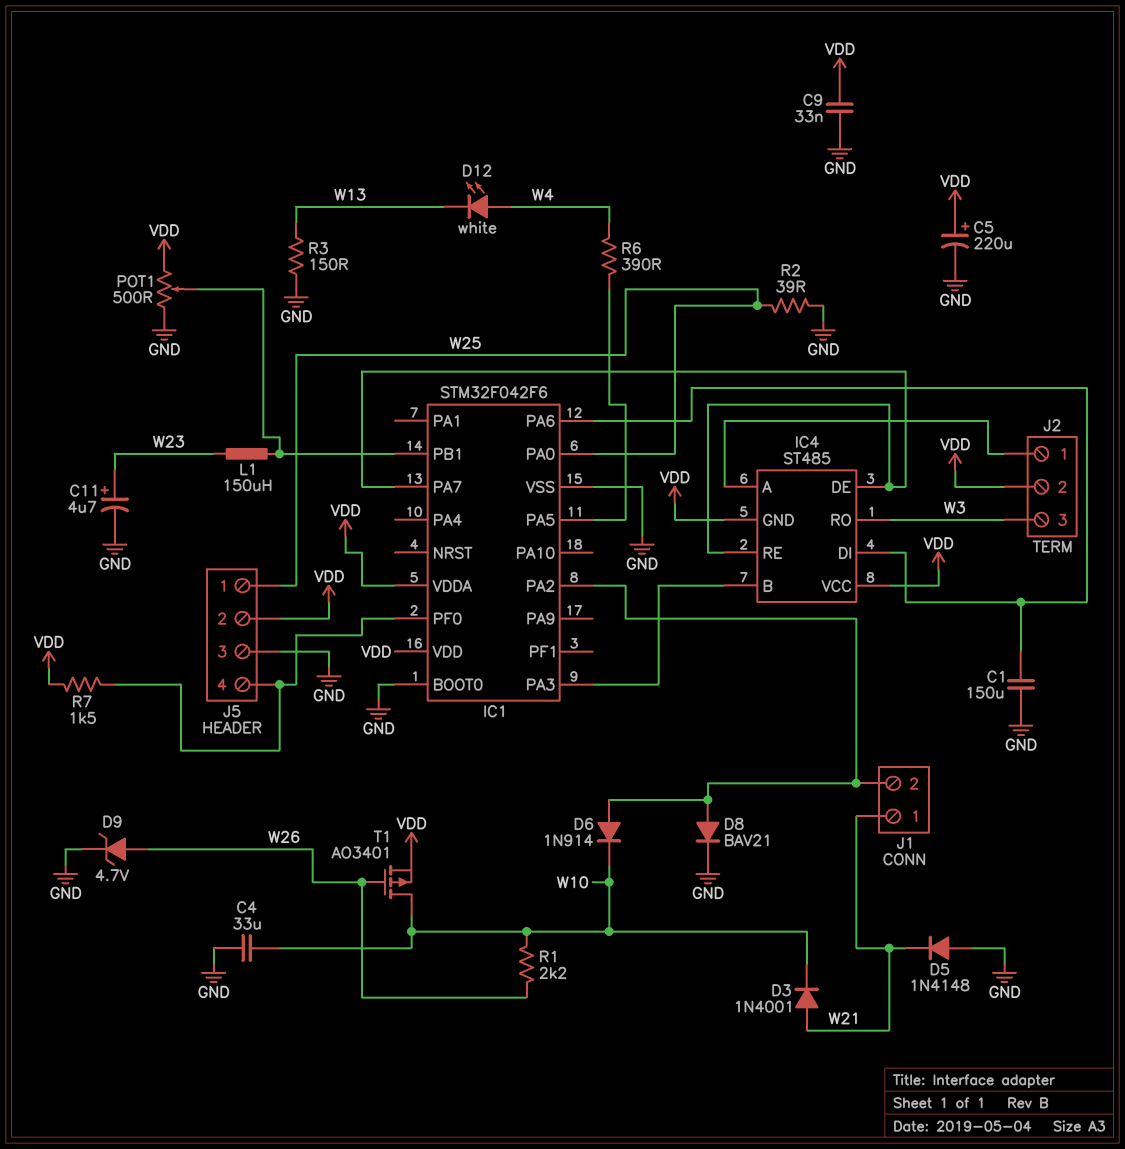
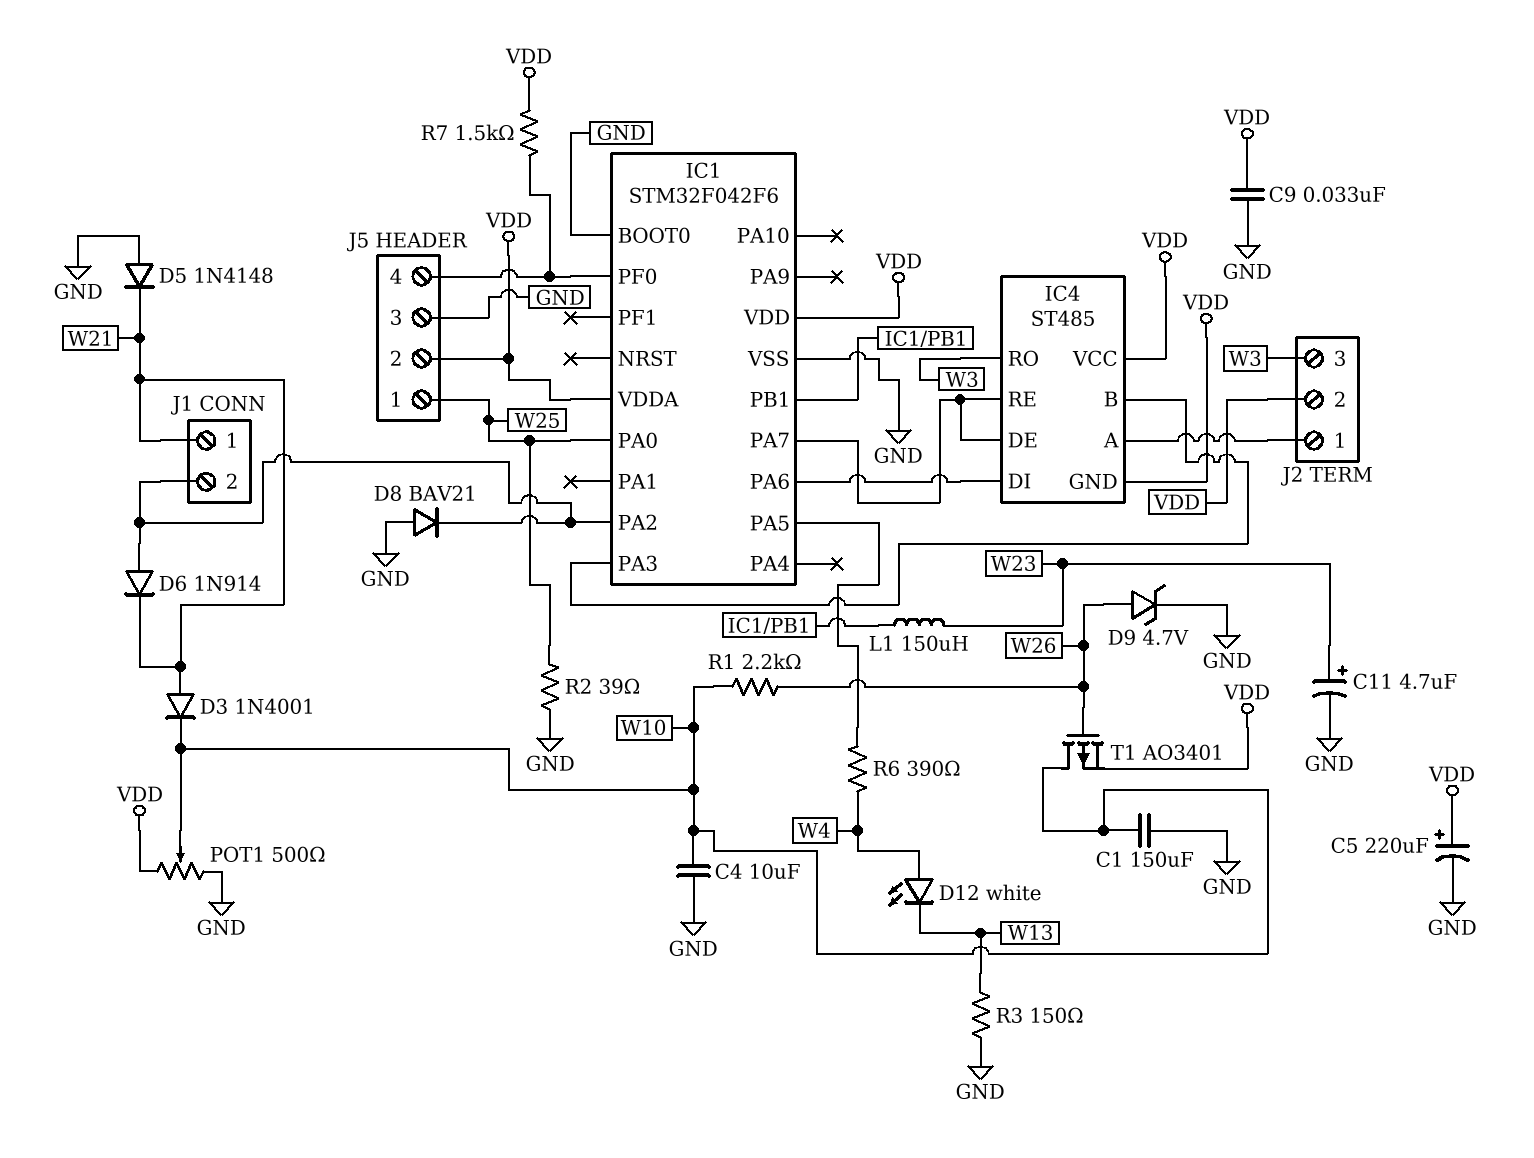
C1: 150uF (GND, IC1/PA6) -> 150uF (GND, W10)
C4: 33uF (GND, W10) -> 10uF (GND, W10)
D6: diode 1N914 (A IC1/PA2, K W10) -> diode 1N914 (A IC1/PA2, K W21)
D8: diode BAV21 (A IC1/PA2, K GND) -> diode BAV21 (A GND, K IC1/PA2)
POT1: 500 (GND, VDD, wiper IC1/PB1) -> 500 (GND, VDD, wiper W10)

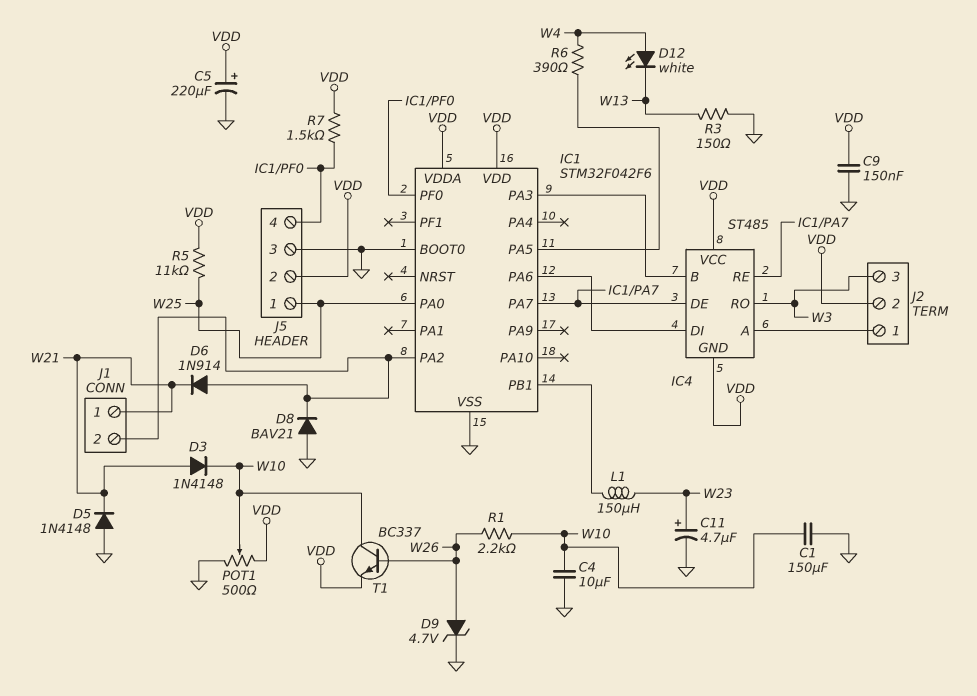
C9: 33nF (GND, VDD) -> 150nF (GND, VDD)
D3: diode 1N4001 (A W21, K W10) -> diode 1N4148 (A W21, K W10)
R2: 39 (GND, W25) -> none
R5: none -> 11k (VDD, W25)
T1: PMOS AO3401 (G W26, D W10, S VDD) -> NPN BC337 (B W26, C W10, E VDD)

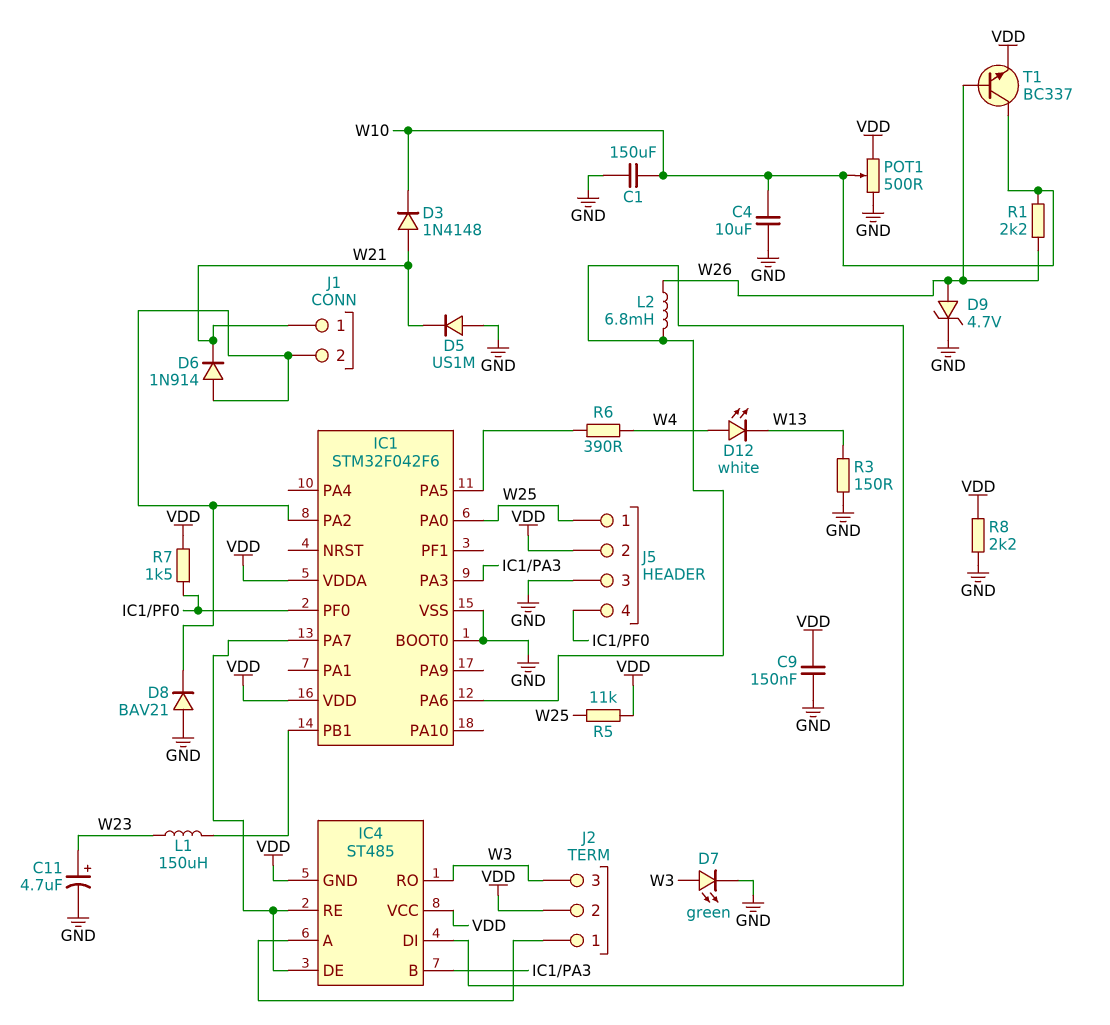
C5: 220uF (plus VDD, minus GND) -> none
D5: diode 1N4148 (A GND, K W21) -> diode US1M (A GND, K W21)
D7: none -> LED green (A W3, K GND)
L2: none -> 6.8mH (IC1/PA6, W26)
R8: none -> 2.2k (GND, VDD)

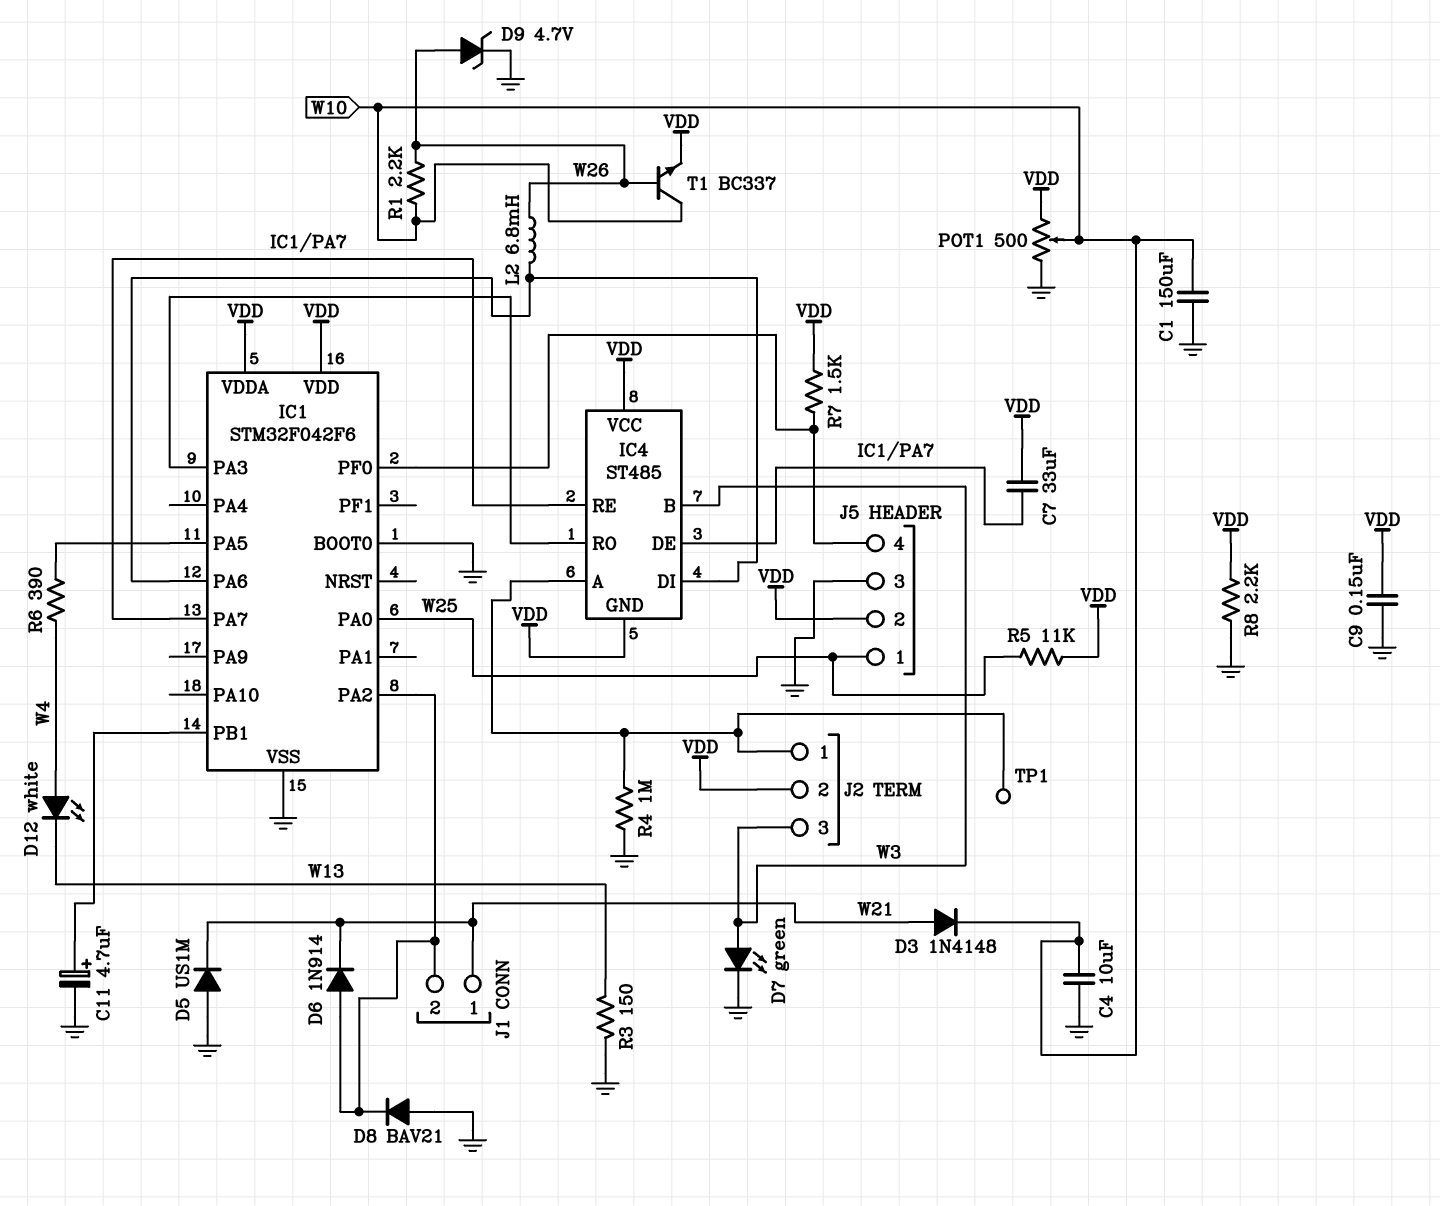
C7: none -> 33uF (IC1/PA7, VDD)
C11: 4.7uF (plus W23, minus GND) -> 4.7uF (plus IC1/PB1, minus GND)
IC4 pin B: IC1/PA3 -> W3
IC4 pin RO: W3 -> IC1/PA3
L1: 150uH (IC1/PB1, W23) -> none
R4: none -> 1M (GND, IC4/A)
TP1: none -> test point (IC4/A)

